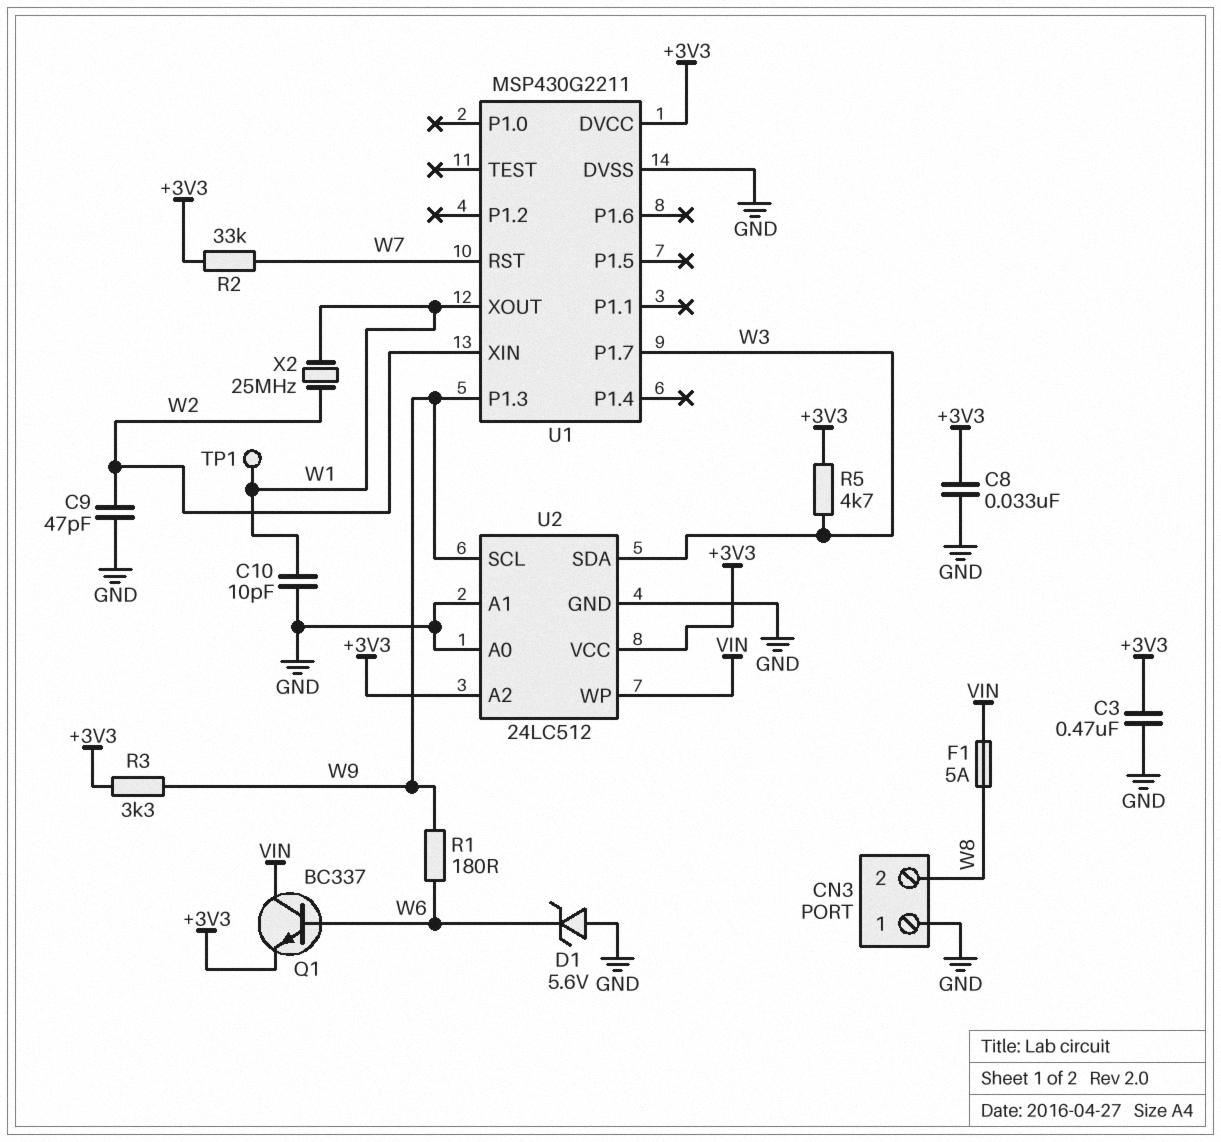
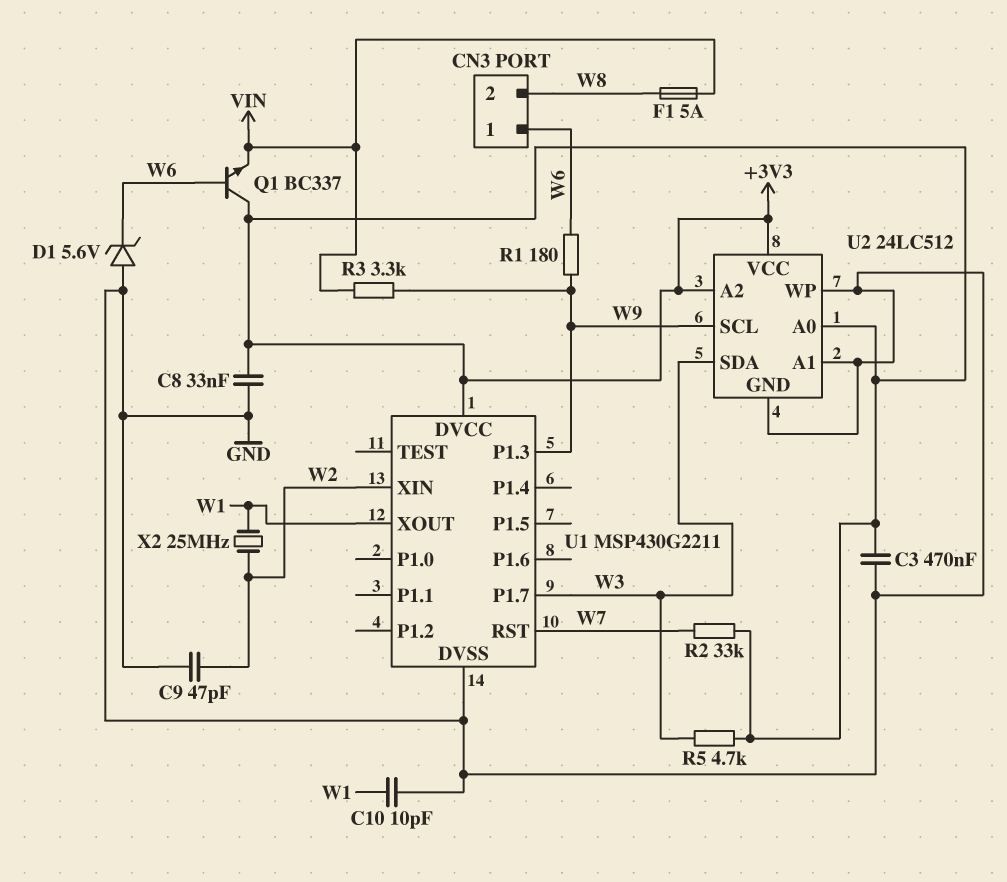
CN3 pin 1: GND -> W6
Q1: NPN BC337 (B W6, C VIN, E +3V3) -> NPN BC337 (B W6, C +3V3, E VIN)
R3: 3.3k (+3V3, W9) -> 3.3k (VIN, W9)
TP1: test point (W1) -> none
U2 pin A0: GND -> +3V3
U2 pin WP: VIN -> GND

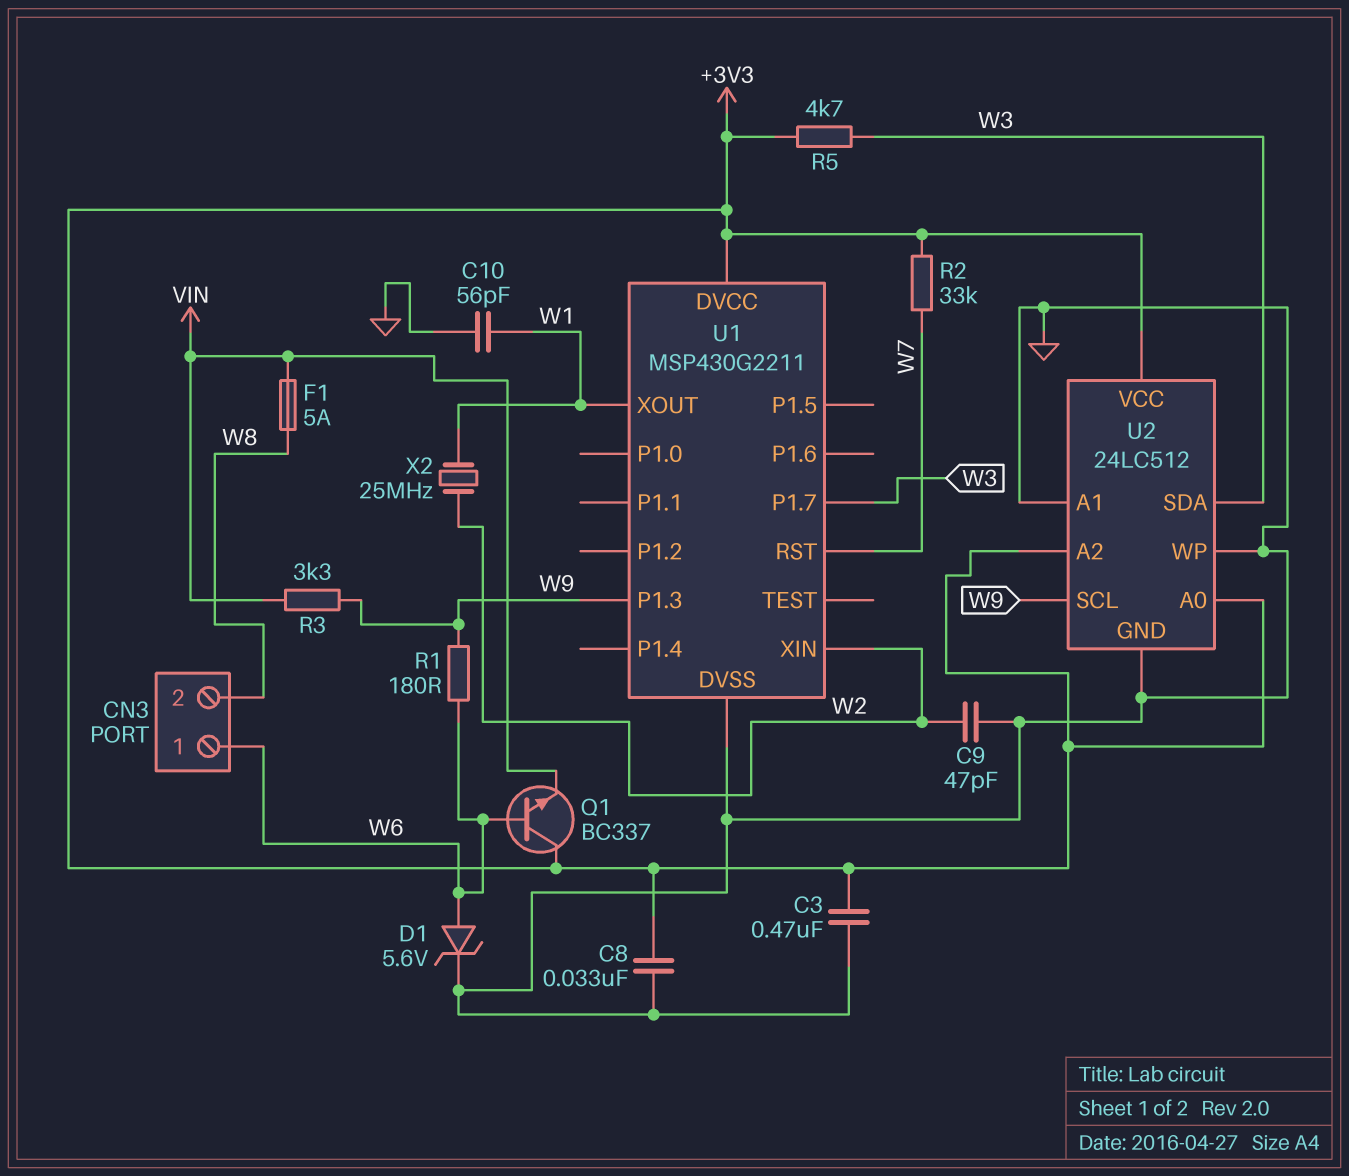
C10: 10pF (GND, W1) -> 56pF (GND, W1)
D1: zener 5.6V (A GND, K W6) -> zener 5.6V (A W6, K GND)

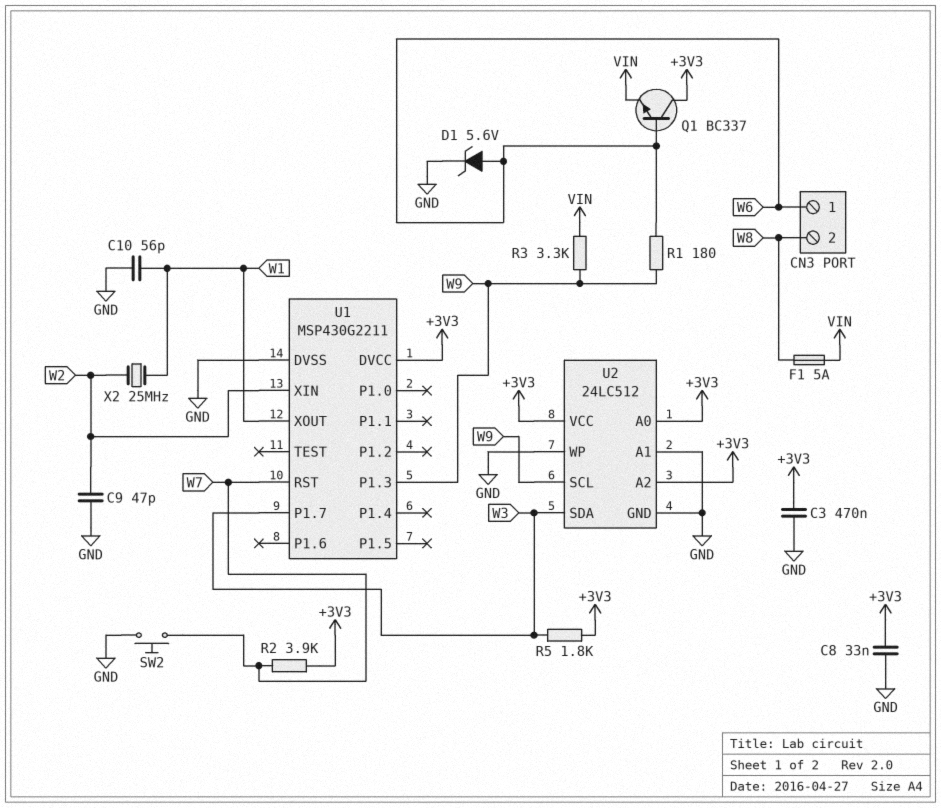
R2: 33k (+3V3, W7) -> 3.9k (+3V3, W7)
R5: 4.7k (+3V3, W3) -> 1.8k (+3V3, W3)
SW2: none -> button (GND, W7)

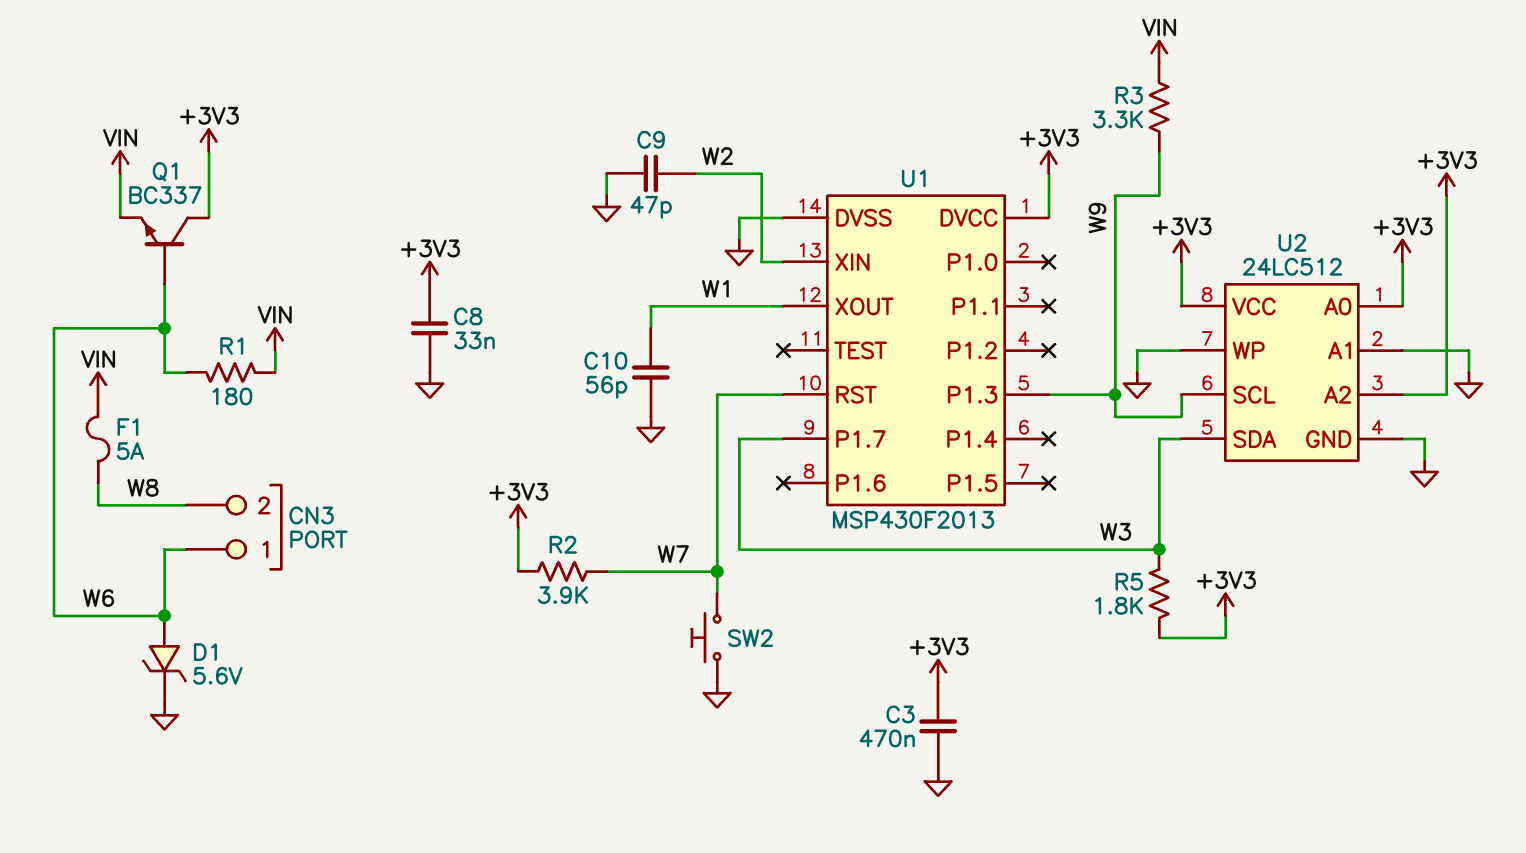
R1: 180 (W6, W9) -> 180 (VIN, W6)
U1: MSP430G2211 -> MSP430F2013
X2: 25MHz (W1, W2) -> none

